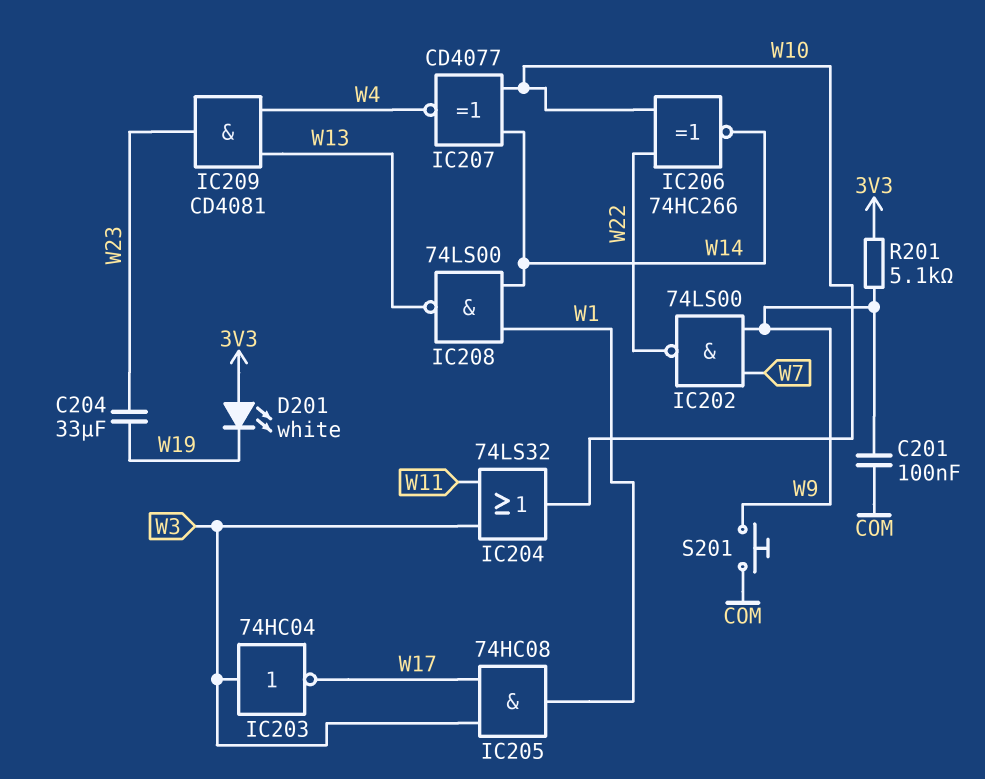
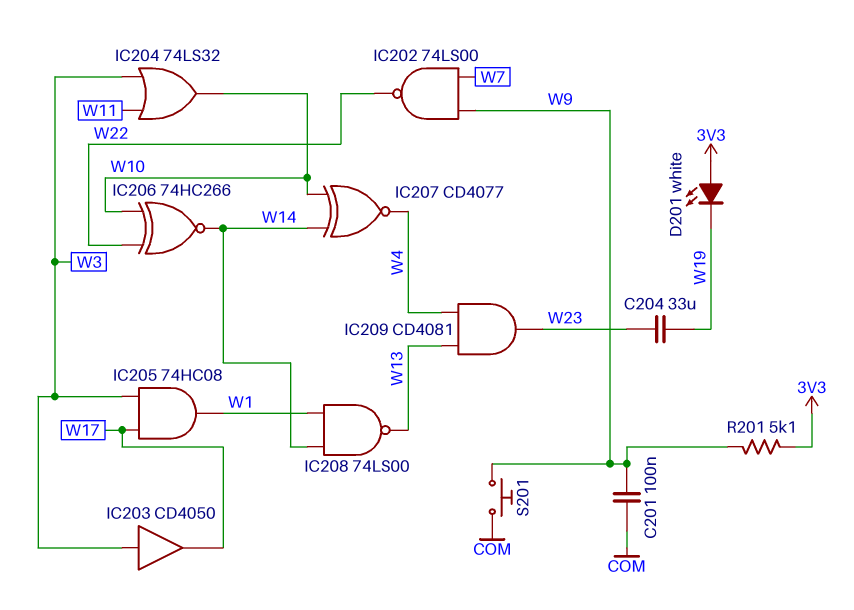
IC203: NOT 74HC04 (in W3, out W17) -> buffer CD4050 (in W3, out W17)

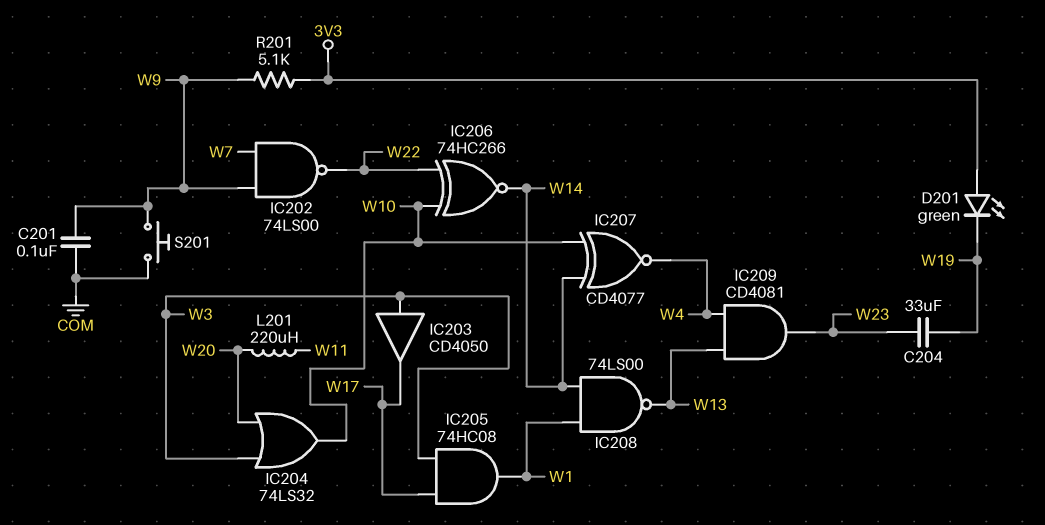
D201: LED white (A 3V3, K W19) -> LED green (A 3V3, K W19)
IC204: OR 74LS32 (in W3, in W11, out W10) -> OR 74LS32 (in W3, in W20, out W10)
L201: none -> 220uH (W11, W20)

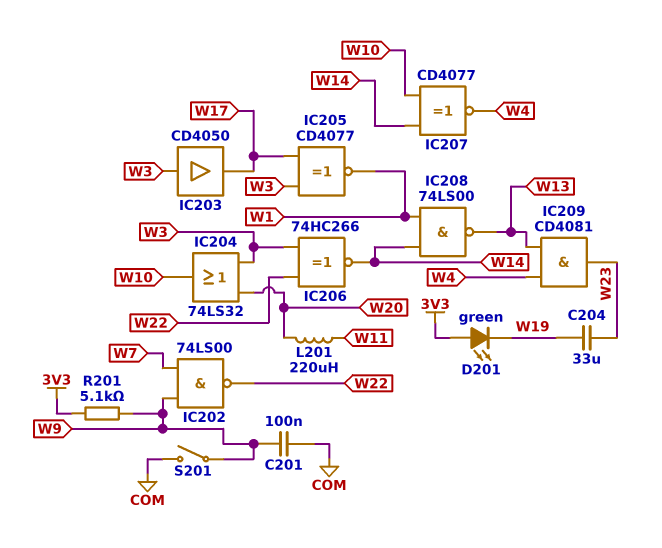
IC205: AND 74HC08 (in W3, in W17, out W1) -> XNOR CD4077 (in W3, in W17, out W1)
IC206: XNOR 74HC266 (in W10, in W22, out W14) -> XNOR 74HC266 (in W3, in W22, out W14)
S201: button (COM, W9) -> switch (COM, W9)

